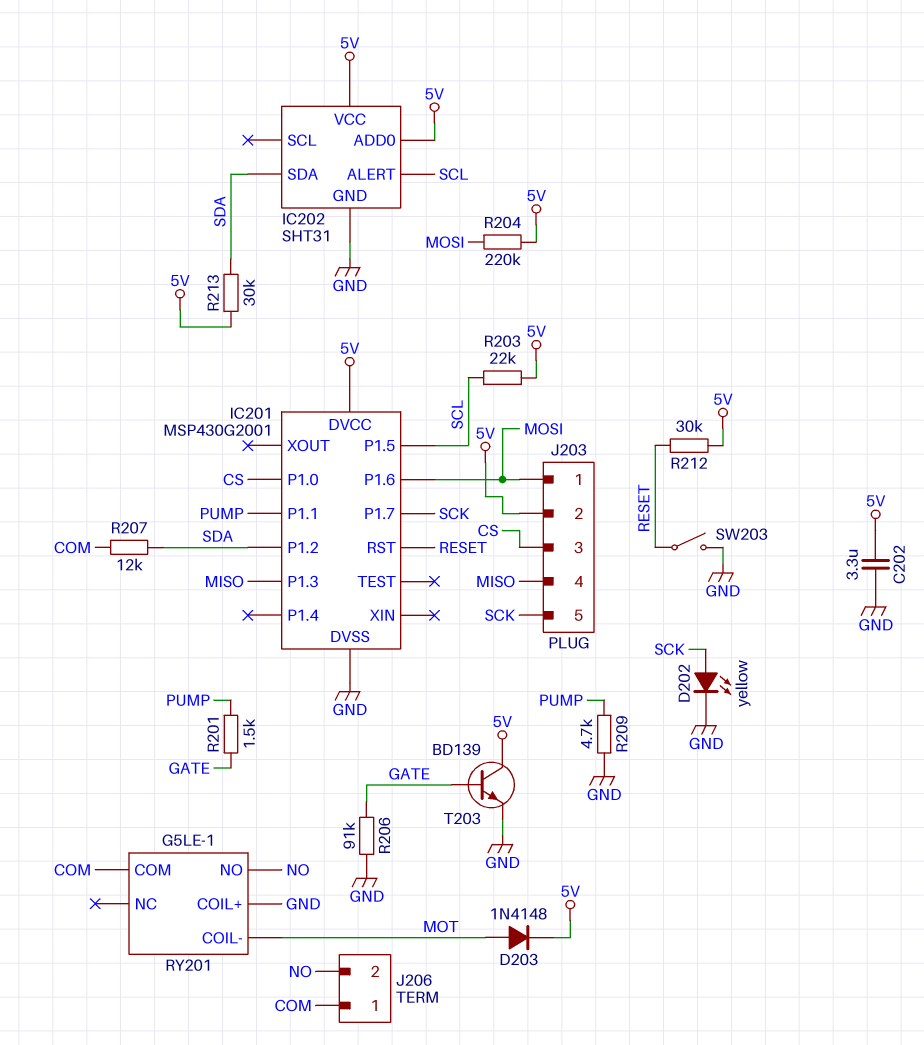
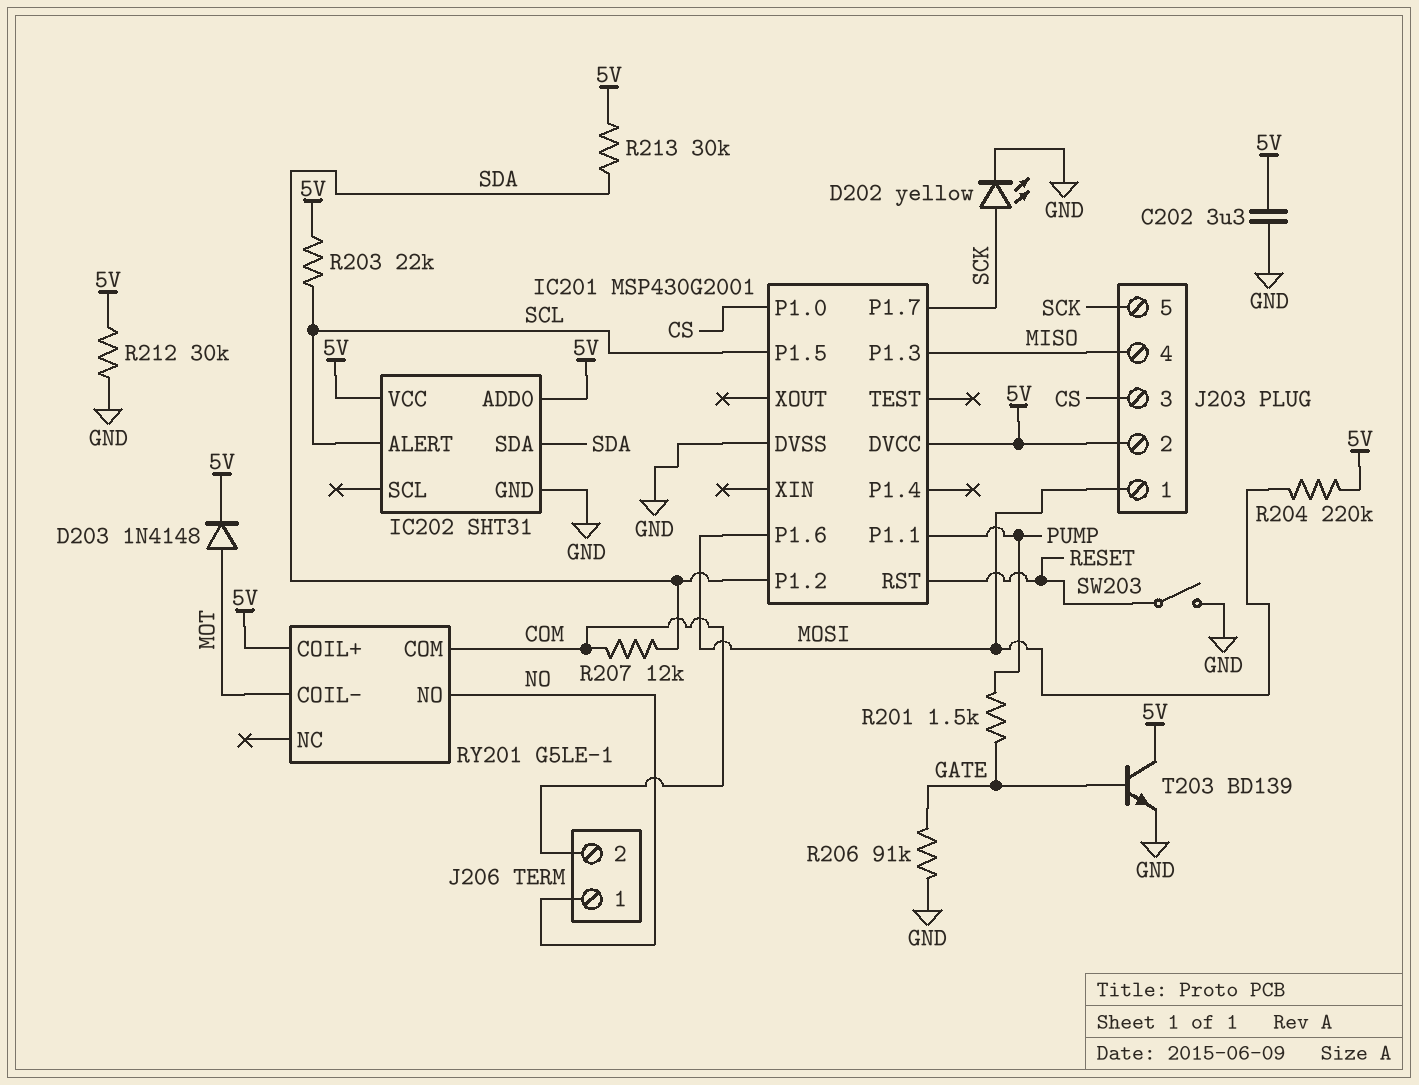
J206 pin 1: COM -> NO
J206 pin 2: NO -> COM
R209: 4.7k (GND, PUMP) -> none
R212: 30k (5V, RESET) -> 30k (5V, GND)
RY201 pin COIL+: GND -> 5V

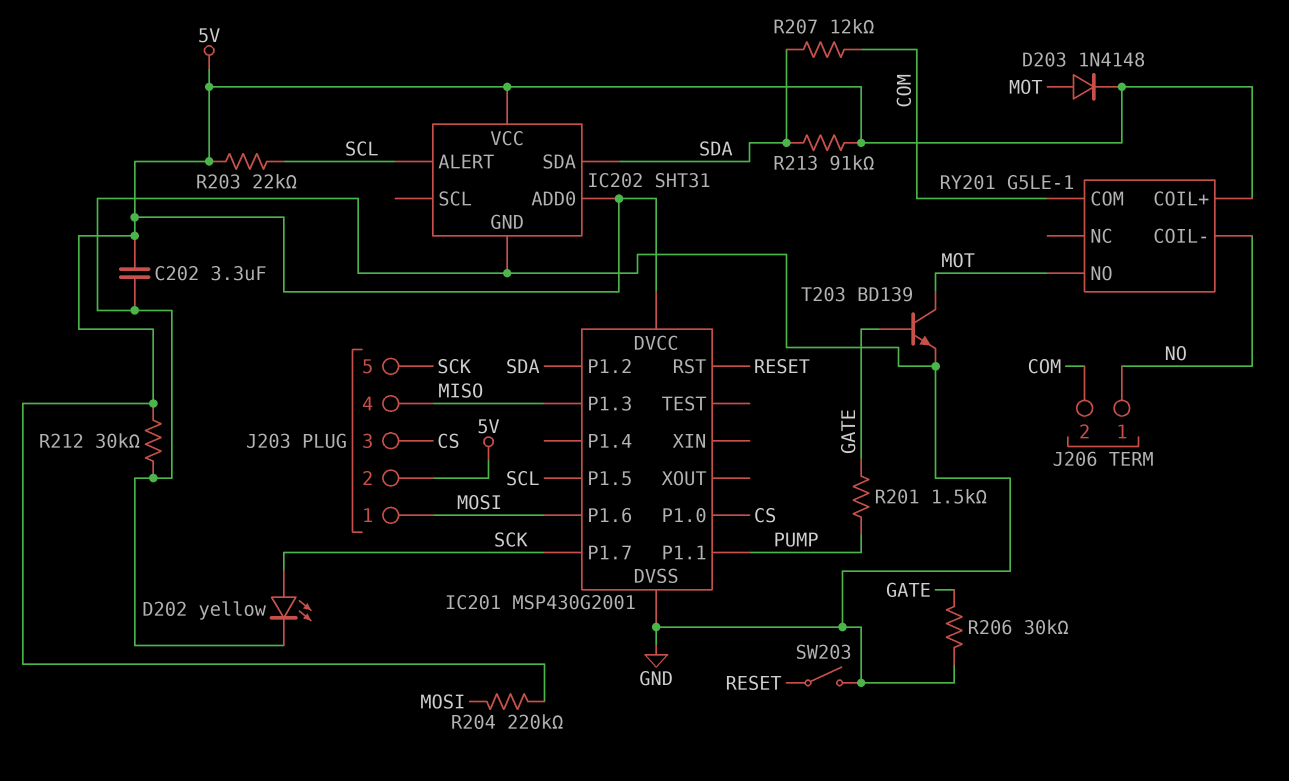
R206: 91k (GATE, GND) -> 30k (GATE, GND)
R213: 30k (5V, SDA) -> 91k (5V, SDA)
RY201 pin COIL-: MOT -> NO
RY201 pin NO: NO -> MOT
T203: NPN BD139 (B GATE, C 5V, E GND) -> NPN BD139 (B GATE, C MOT, E GND)

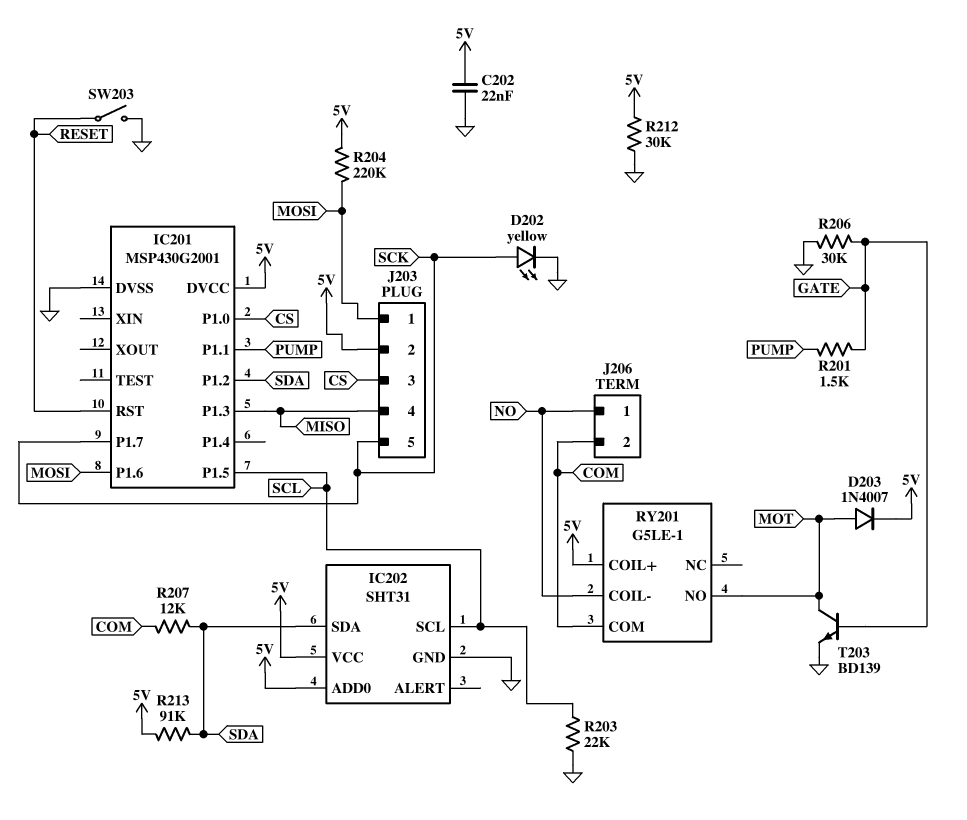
C202: 3.3uF (5V, GND) -> 22nF (5V, GND)
D203: diode 1N4148 (A MOT, K 5V) -> diode 1N4007 (A MOT, K 5V)
IC202 pin ALERT: SCL -> none
IC202 pin SCL: none -> SCL
R203: 22k (5V, SCL) -> 22k (GND, SCL)

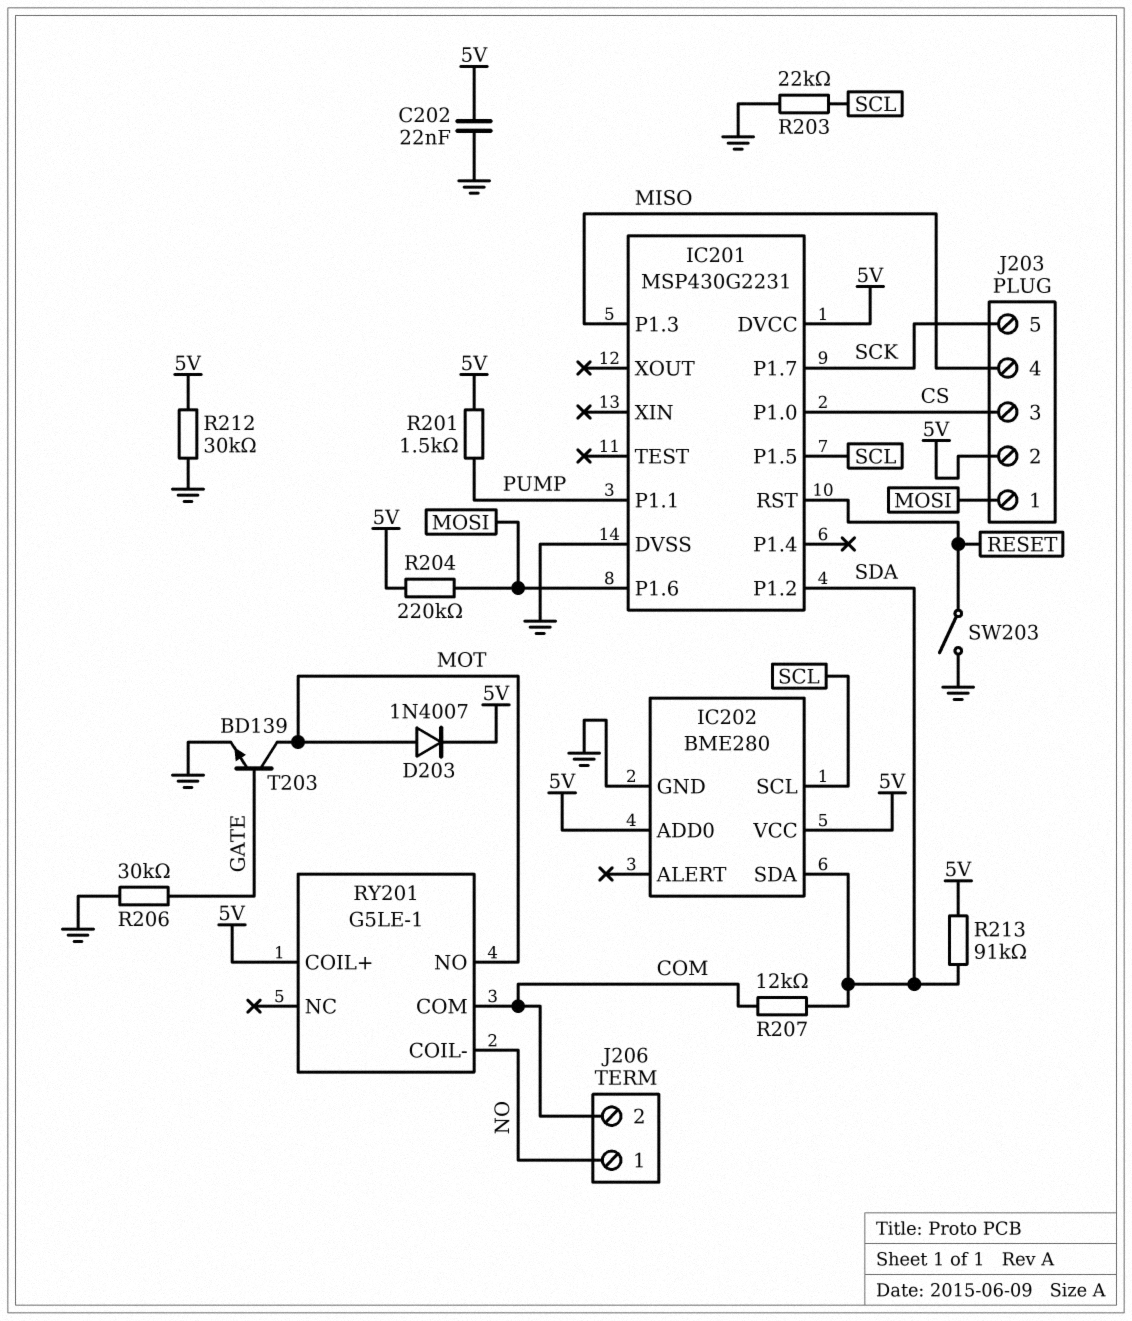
D202: LED yellow (A SCK, K GND) -> none
IC201: MSP430G2001 -> MSP430G2231
IC202: SHT31 -> BME280
R201: 1.5k (GATE, PUMP) -> 1.5k (5V, PUMP)

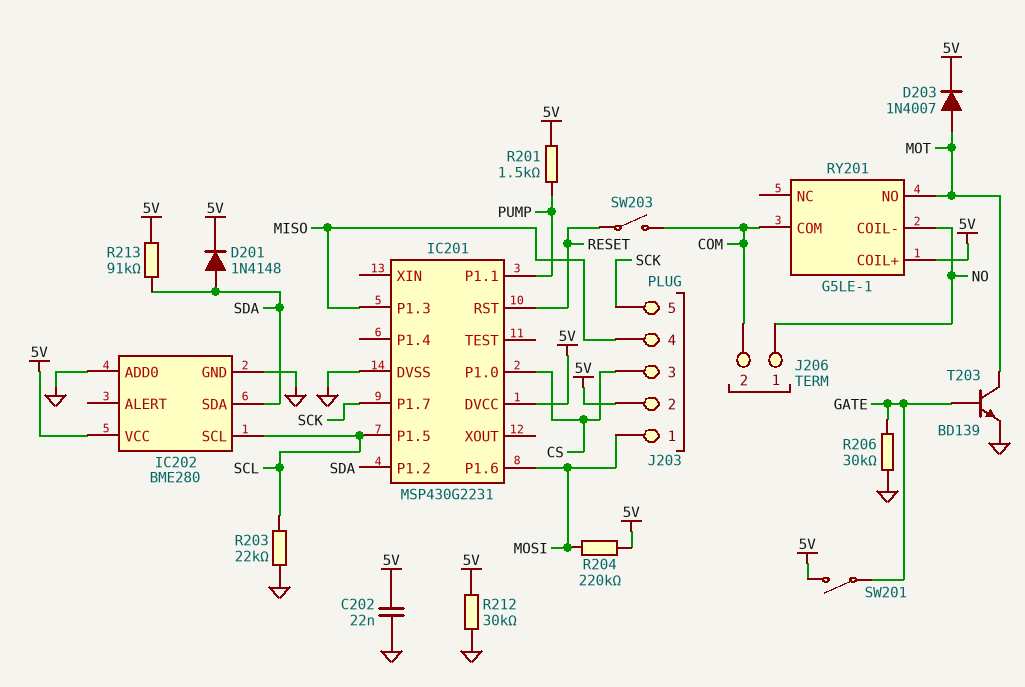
D201: none -> diode 1N4148 (A SDA, K 5V)
IC202 pin ADD0: 5V -> GND
R207: 12k (COM, SDA) -> none
SW201: none -> switch (5V, GATE)
SW203: switch (GND, RESET) -> switch (COM, RESET)

